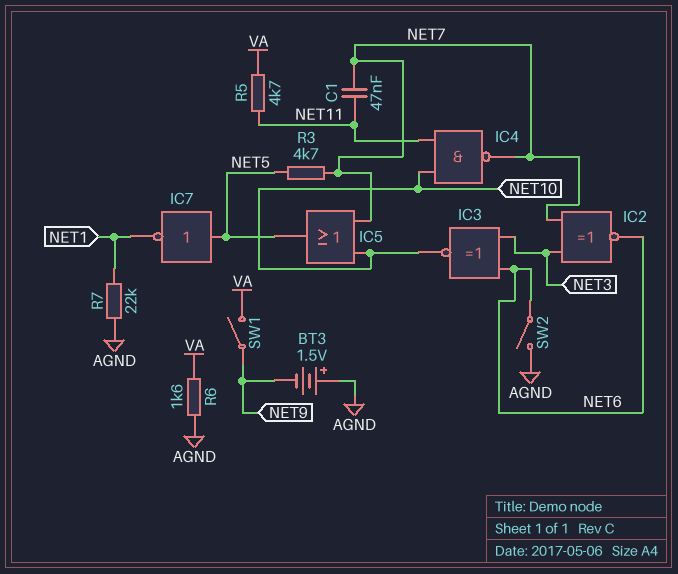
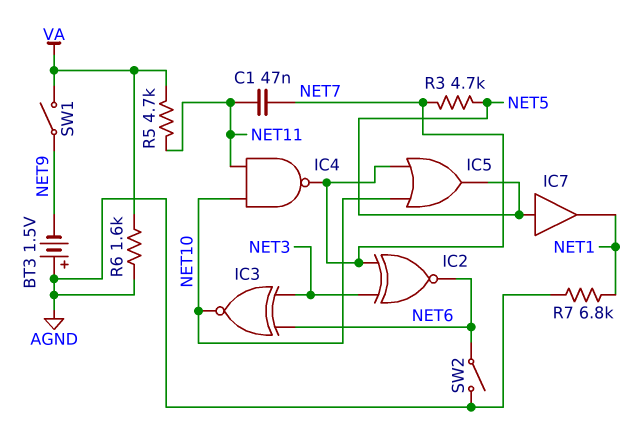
IC7: NOT (in NET5, out NET1) -> buffer (in NET5, out NET1)
R7: 22k (AGND, NET1) -> 6.8k (AGND, NET1)

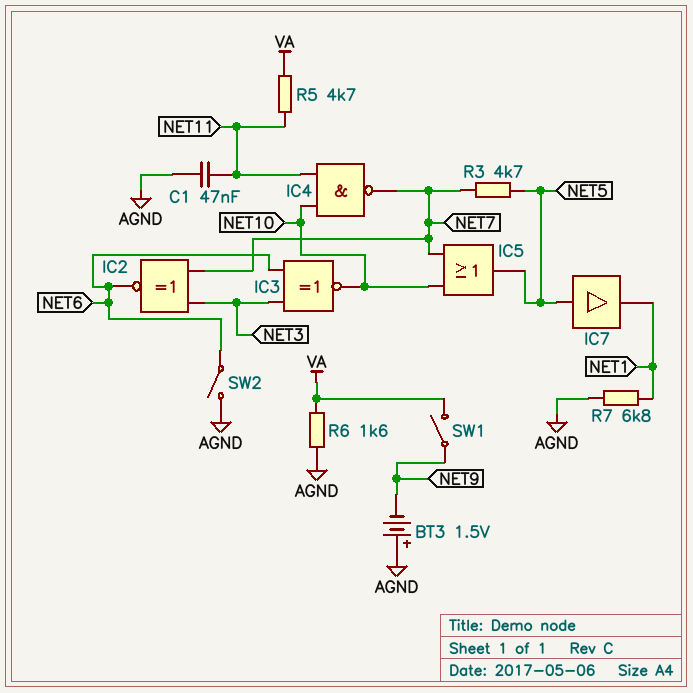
C1: 47nF (NET7, NET11) -> 47nF (AGND, NET11)

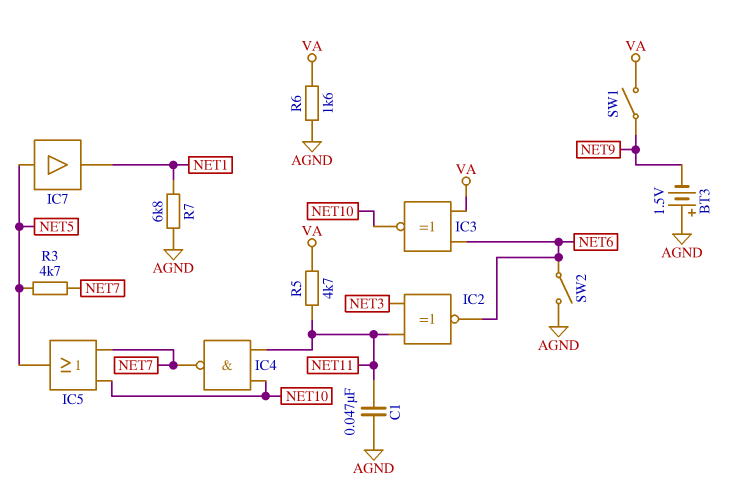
IC2: XNOR (in NET3, in NET7, out NET6) -> XNOR (in NET3, in NET11, out NET6)
IC3: XNOR (in NET3, in NET6, out NET10) -> XNOR (in NET6, in VA, out NET10)

